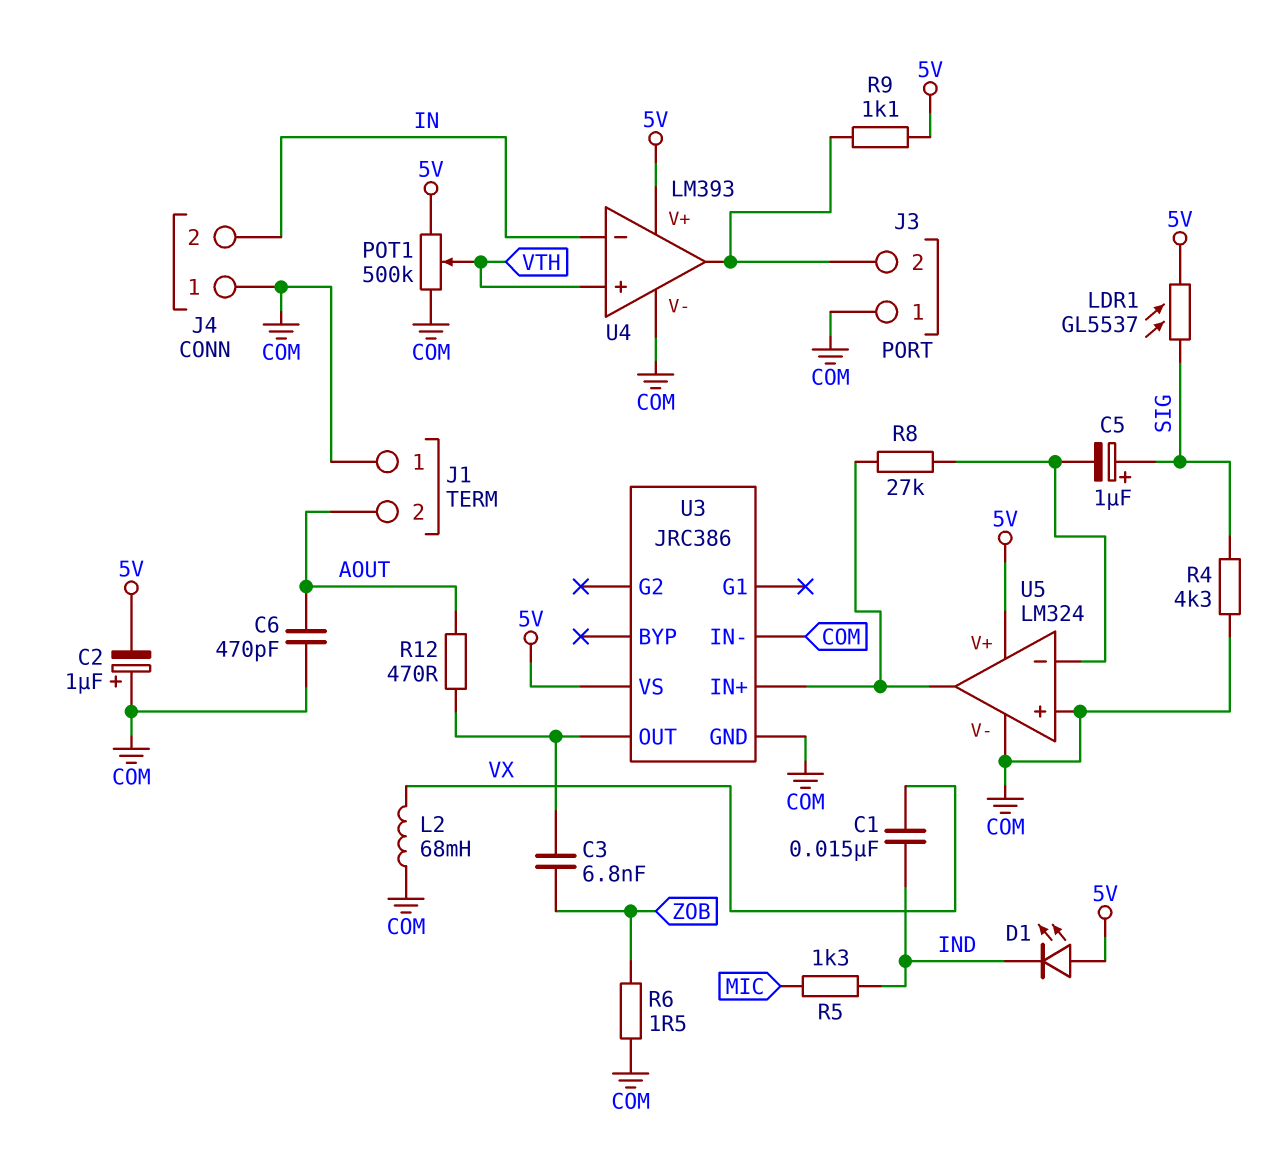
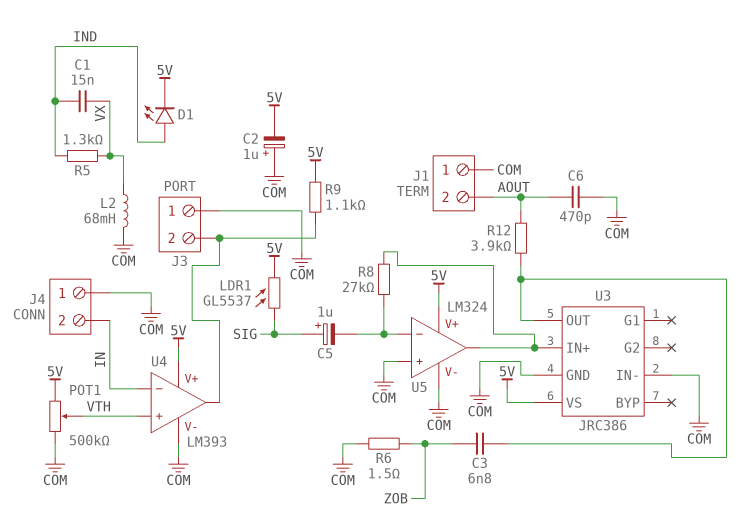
D1: LED (A 5V, K IND) -> LED (A IND, K 5V)
R4: 4.3k (COM, SIG) -> none
R5: 1.3k (IND, MIC) -> 1.3k (IND, VX)
R12: 470 (AOUT, U3/OUT) -> 3.9k (AOUT, U3/OUT)

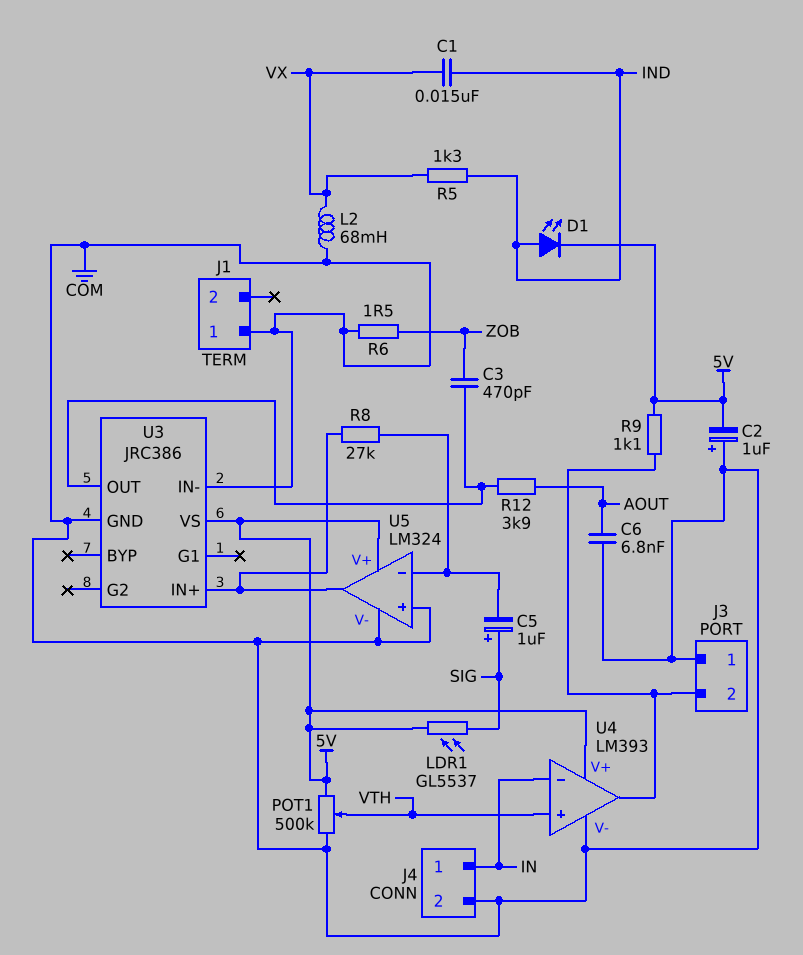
C3: 6.8nF (U3/OUT, ZOB) -> 470pF (U3/OUT, ZOB)
C6: 470pF (AOUT, COM) -> 6.8nF (AOUT, COM)
J1 pin 2: AOUT -> none
J4 pin 1: COM -> IN
J4 pin 2: IN -> COM

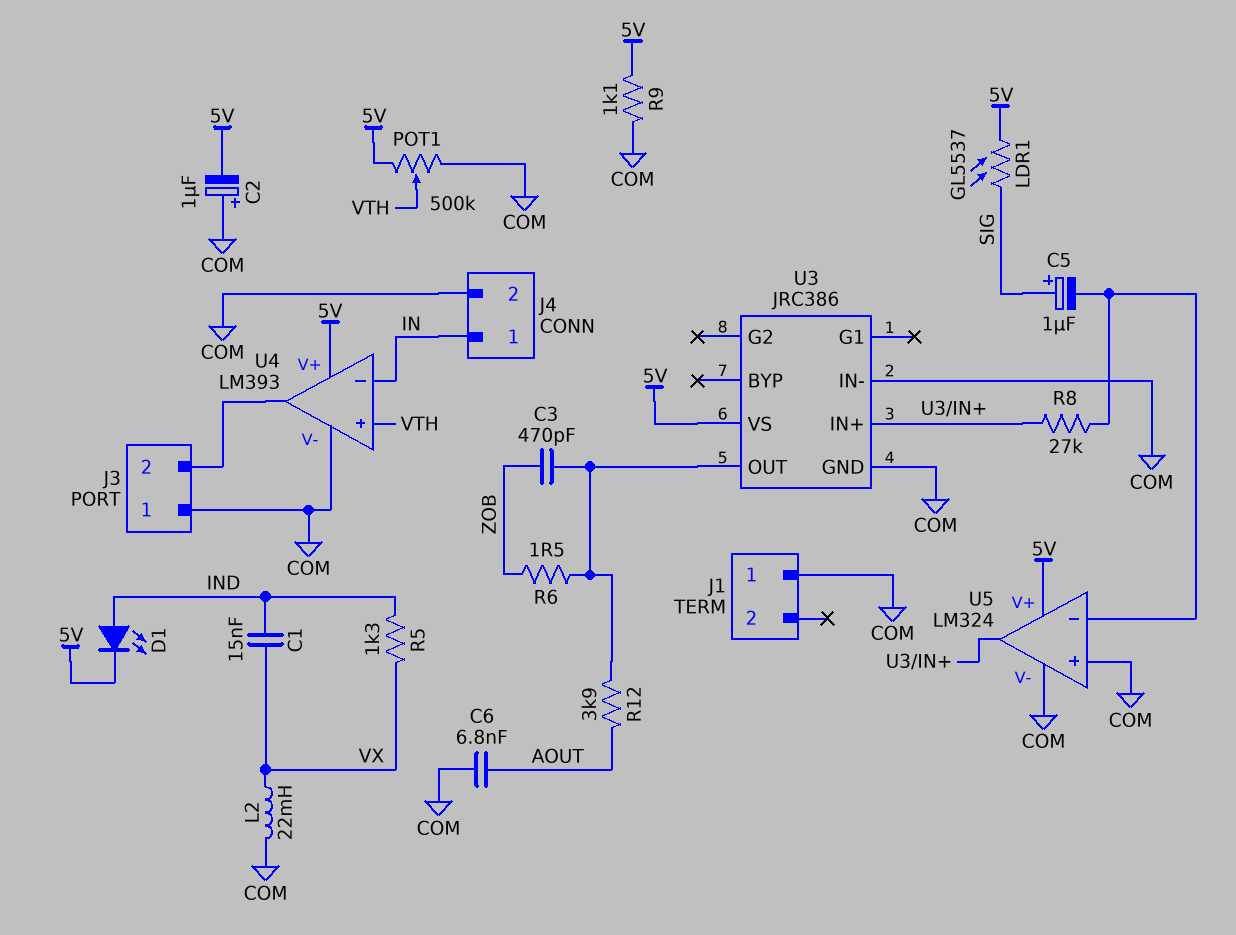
L2: 68mH (COM, VX) -> 22mH (COM, VX)
R6: 1.5 (COM, ZOB) -> 1.5 (U3/OUT, ZOB)
R9: 1.1k (5V, J3/2) -> 1.1k (5V, COM)

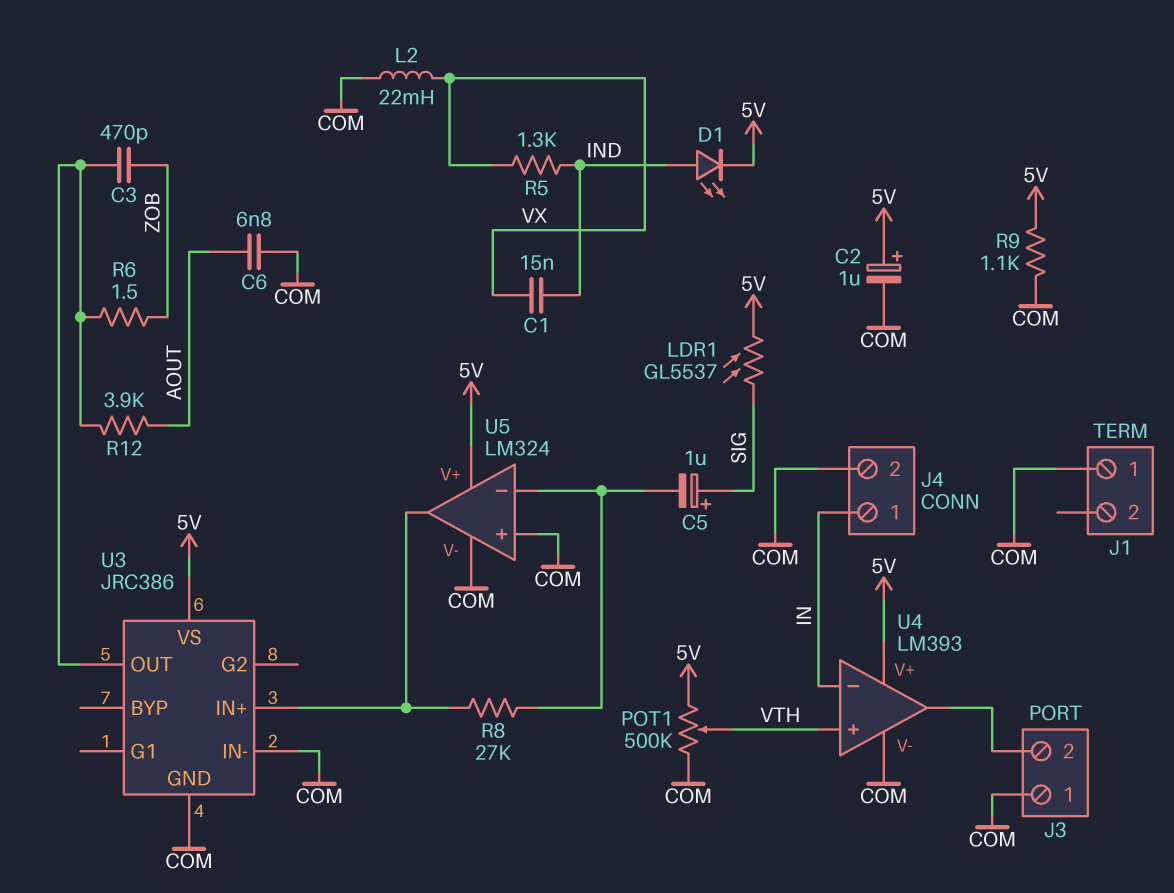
C2: 1uF (plus COM, minus 5V) -> 1uF (plus 5V, minus COM)

